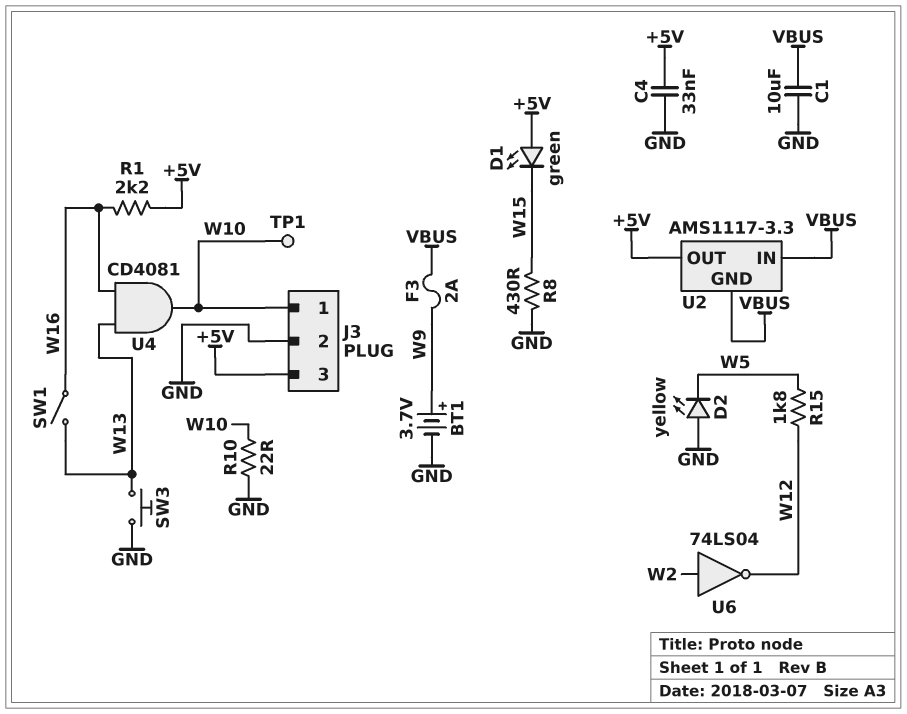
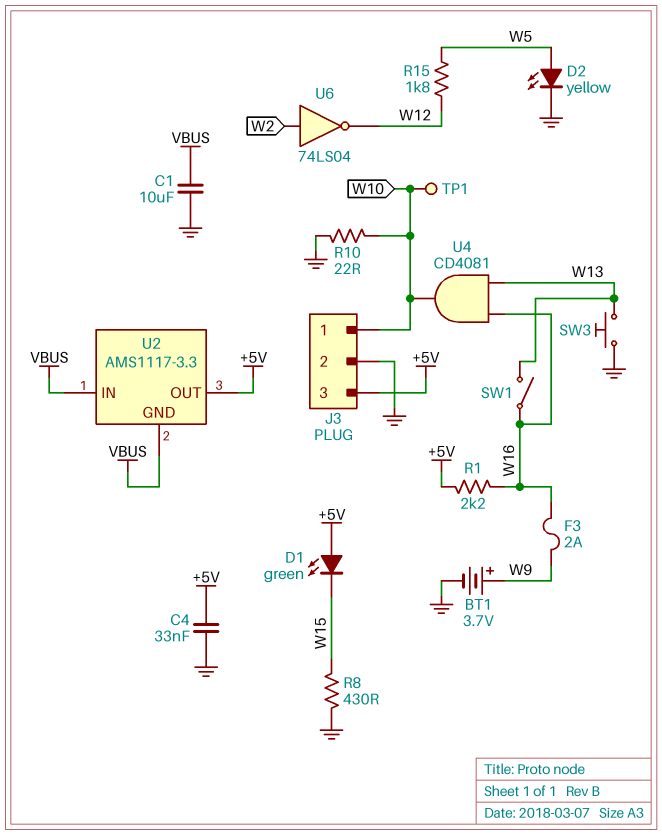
D2: LED yellow (A GND, K W5) -> LED yellow (A W5, K GND)
F3: 2A (VBUS, W9) -> 2A (W9, W16)

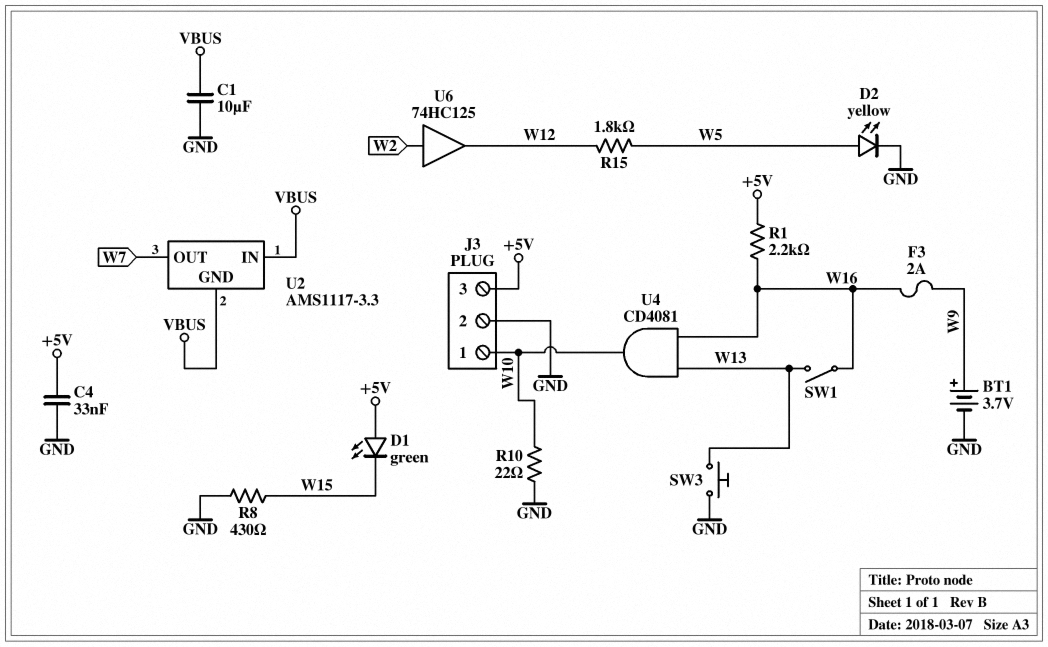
TP1: test point (W10) -> none
U2 pin OUT: +5V -> W7
U6: NOT 74LS04 (in W2, out W12) -> buffer 74HC125 (in W2, out W12)

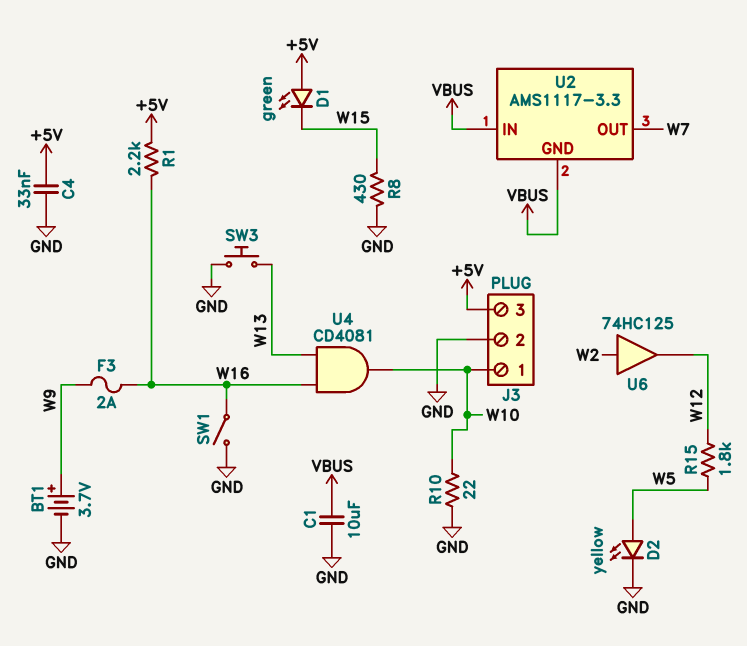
SW1: switch (W13, W16) -> switch (GND, W16)

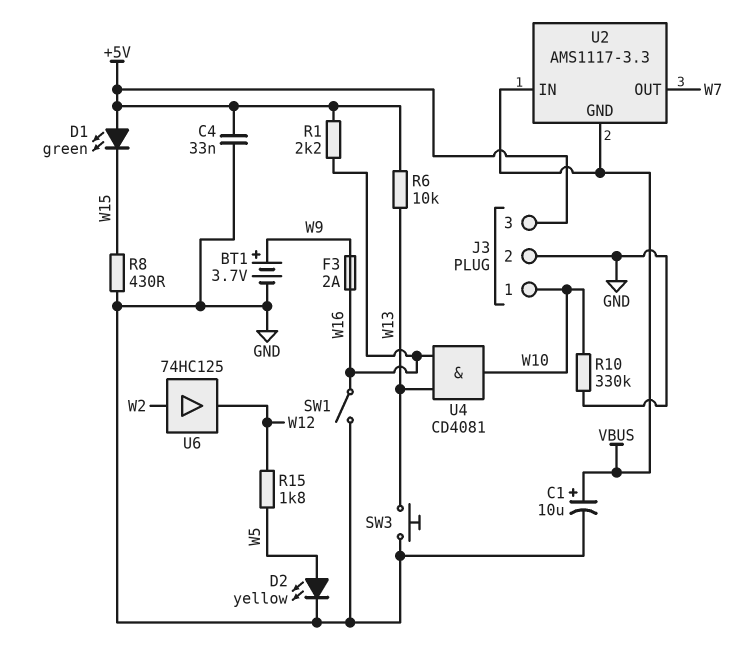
C1: 10uF (GND, VBUS) -> 10uF (plus VBUS, minus GND)
R6: none -> 10k (+5V, W13)
R10: 22 (GND, W10) -> 330k (GND, W10)

